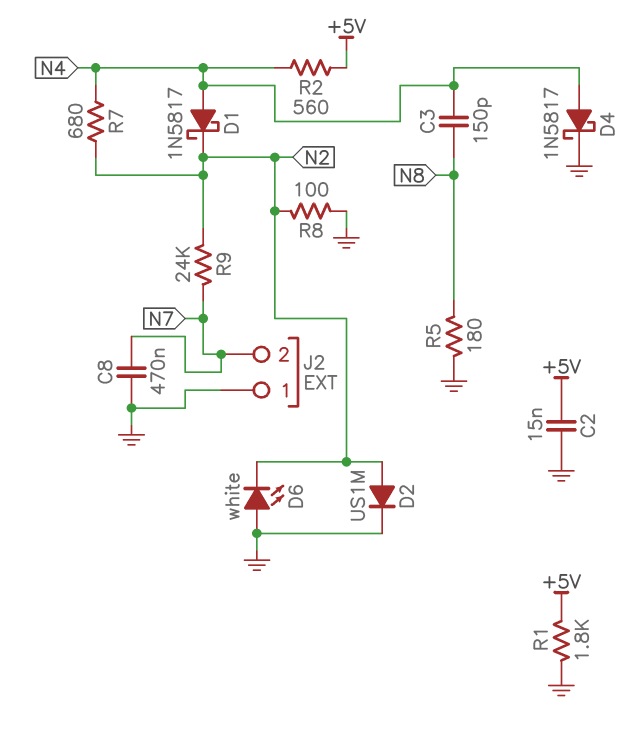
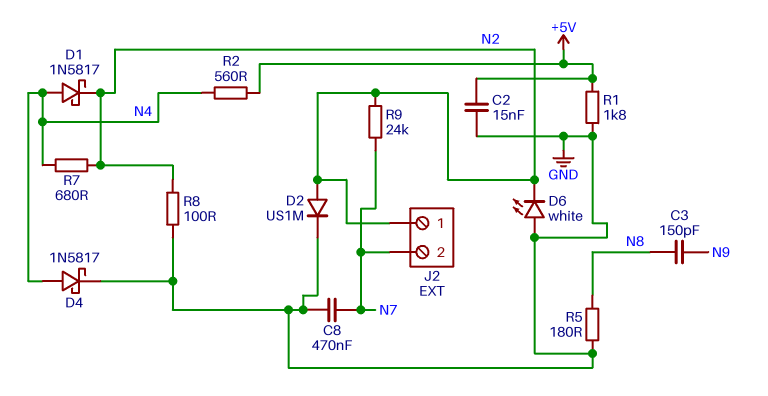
C3: 150pF (N4, N8) -> 150pF (N8, N9)
J2 pin 1: GND -> N2

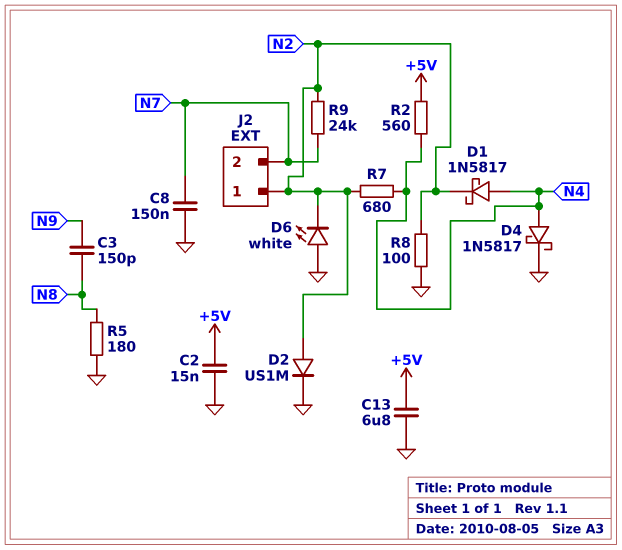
C8: 470nF (GND, N7) -> 150nF (GND, N7)
C13: none -> 6.8uF (+5V, GND)
R1: 1.8k (+5V, GND) -> none

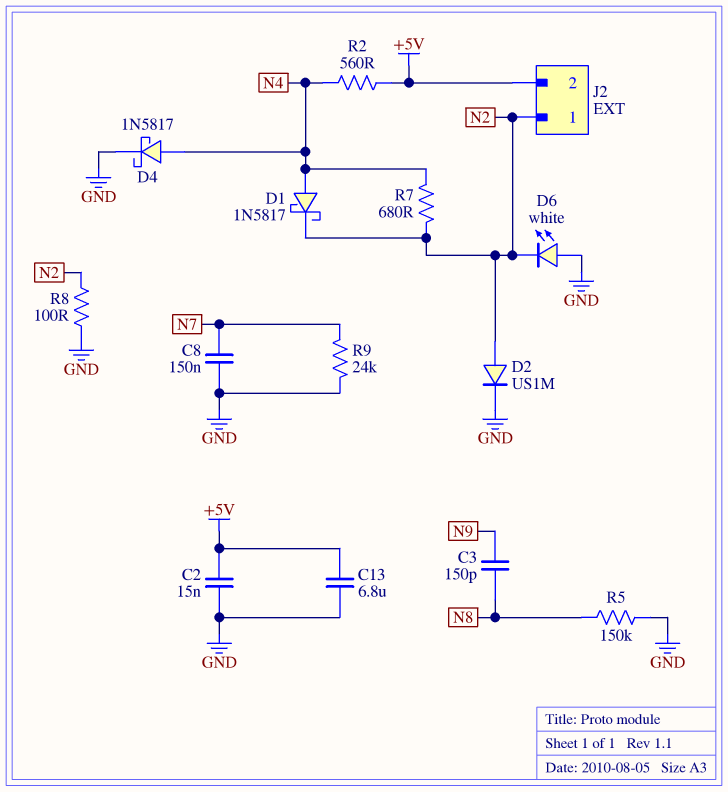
J2 pin 2: N7 -> +5V
R5: 180 (GND, N8) -> 150k (GND, N8)
R9: 24k (N2, N7) -> 24k (GND, N7)

